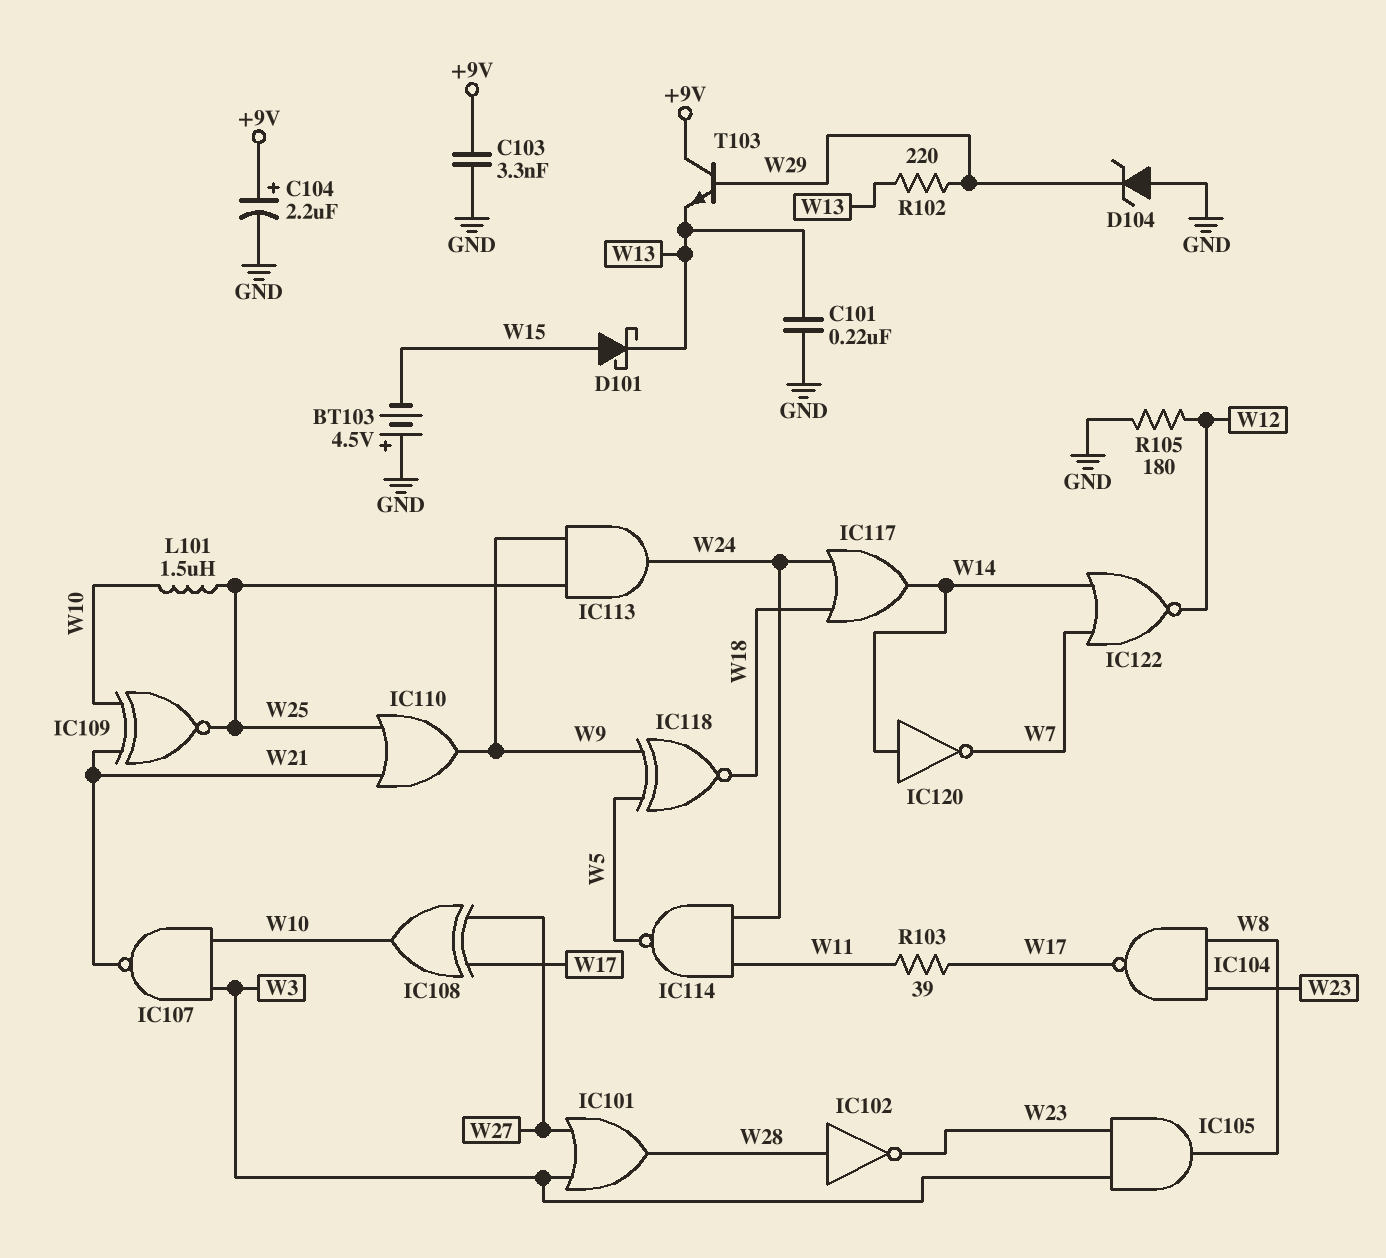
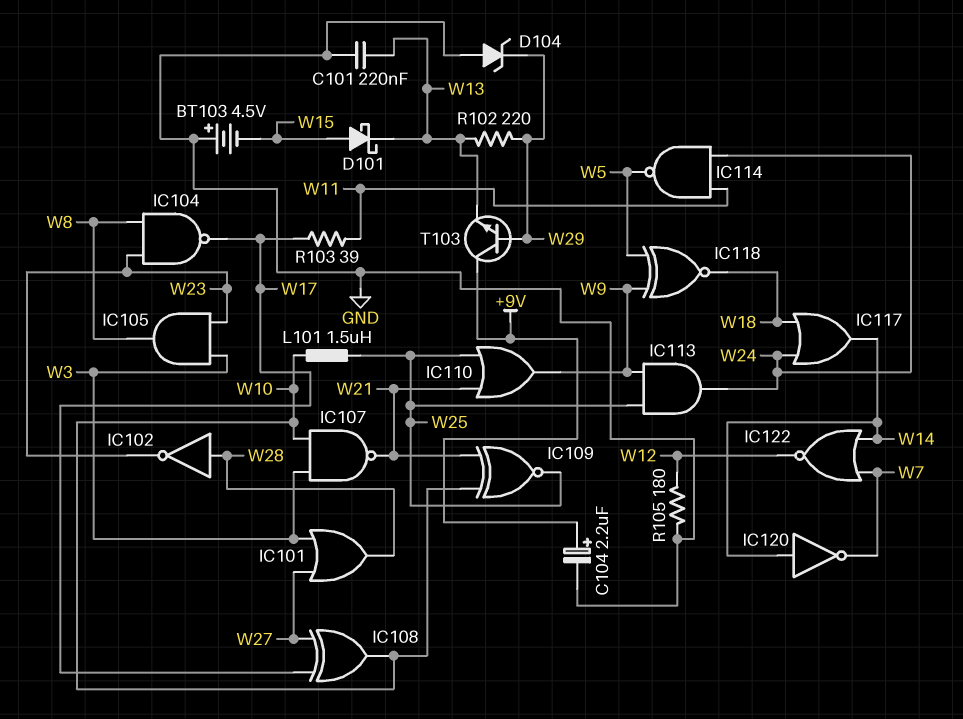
C103: 3.3nF (+9V, GND) -> none

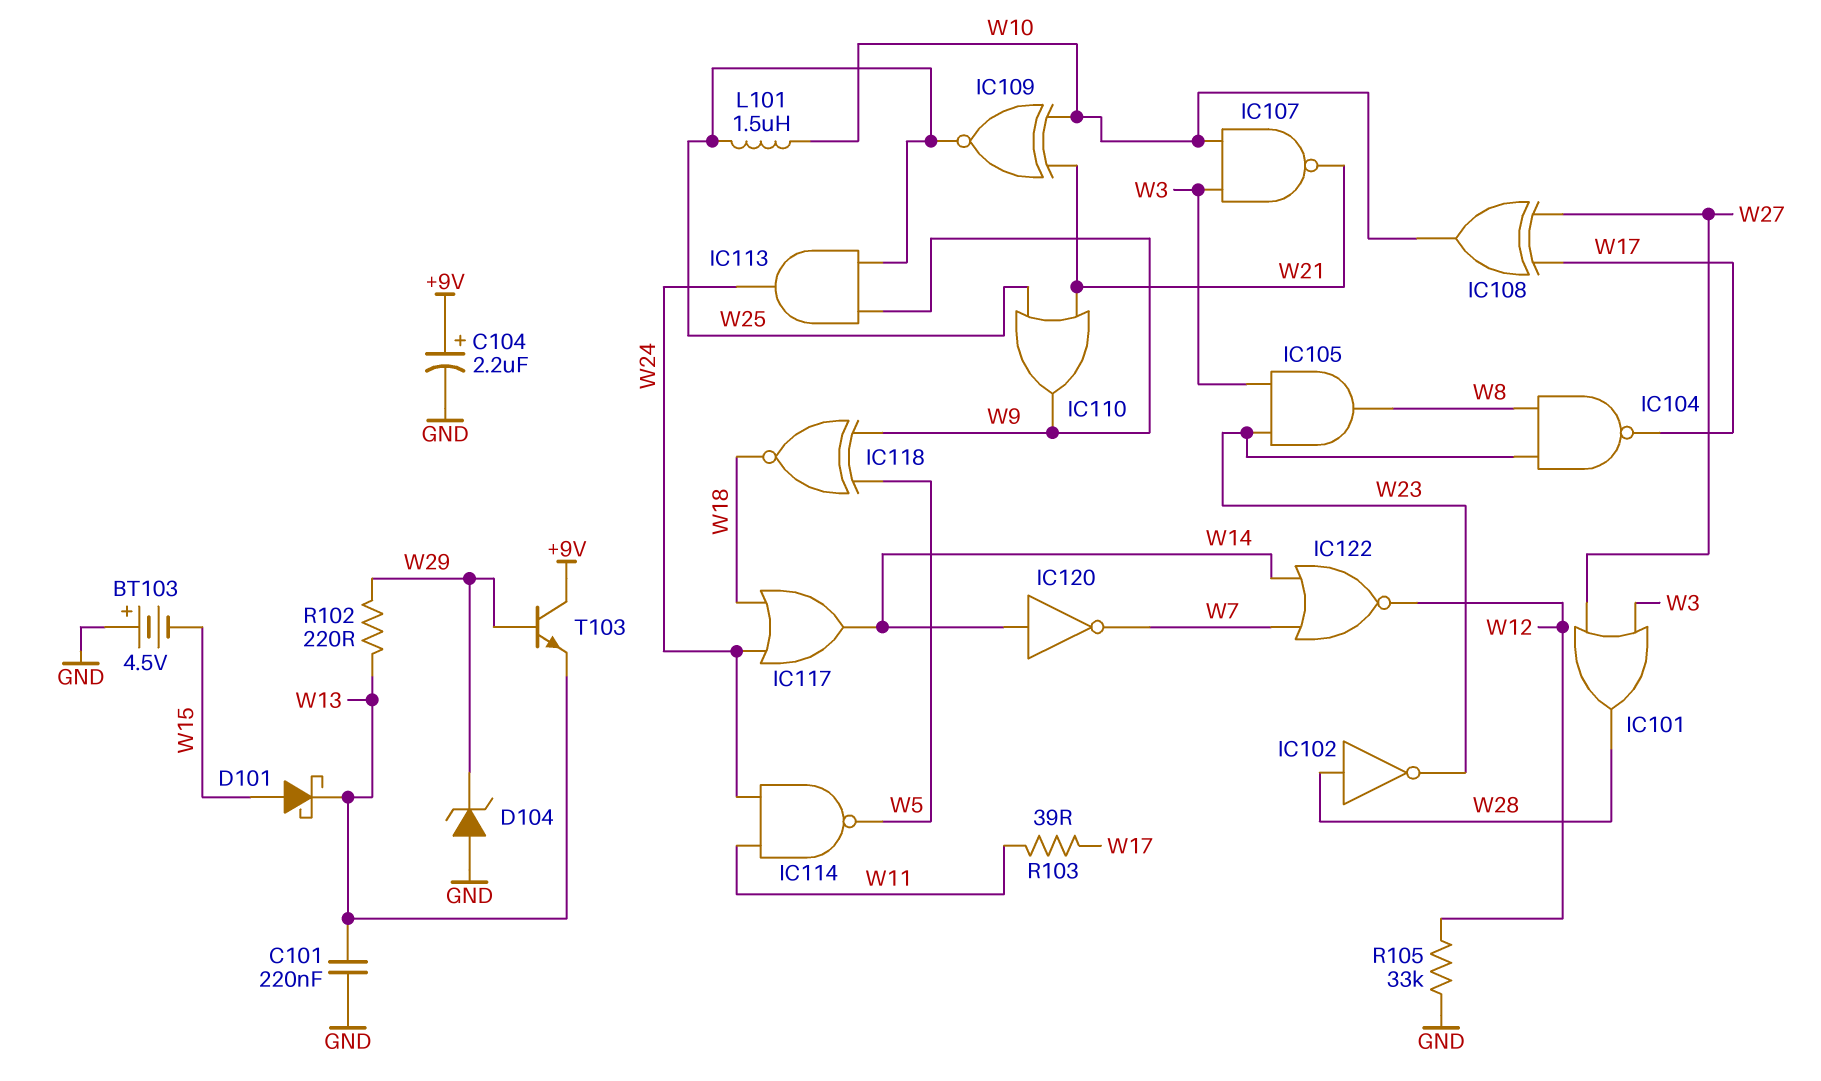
R105: 180 (GND, W12) -> 33k (GND, W12)

